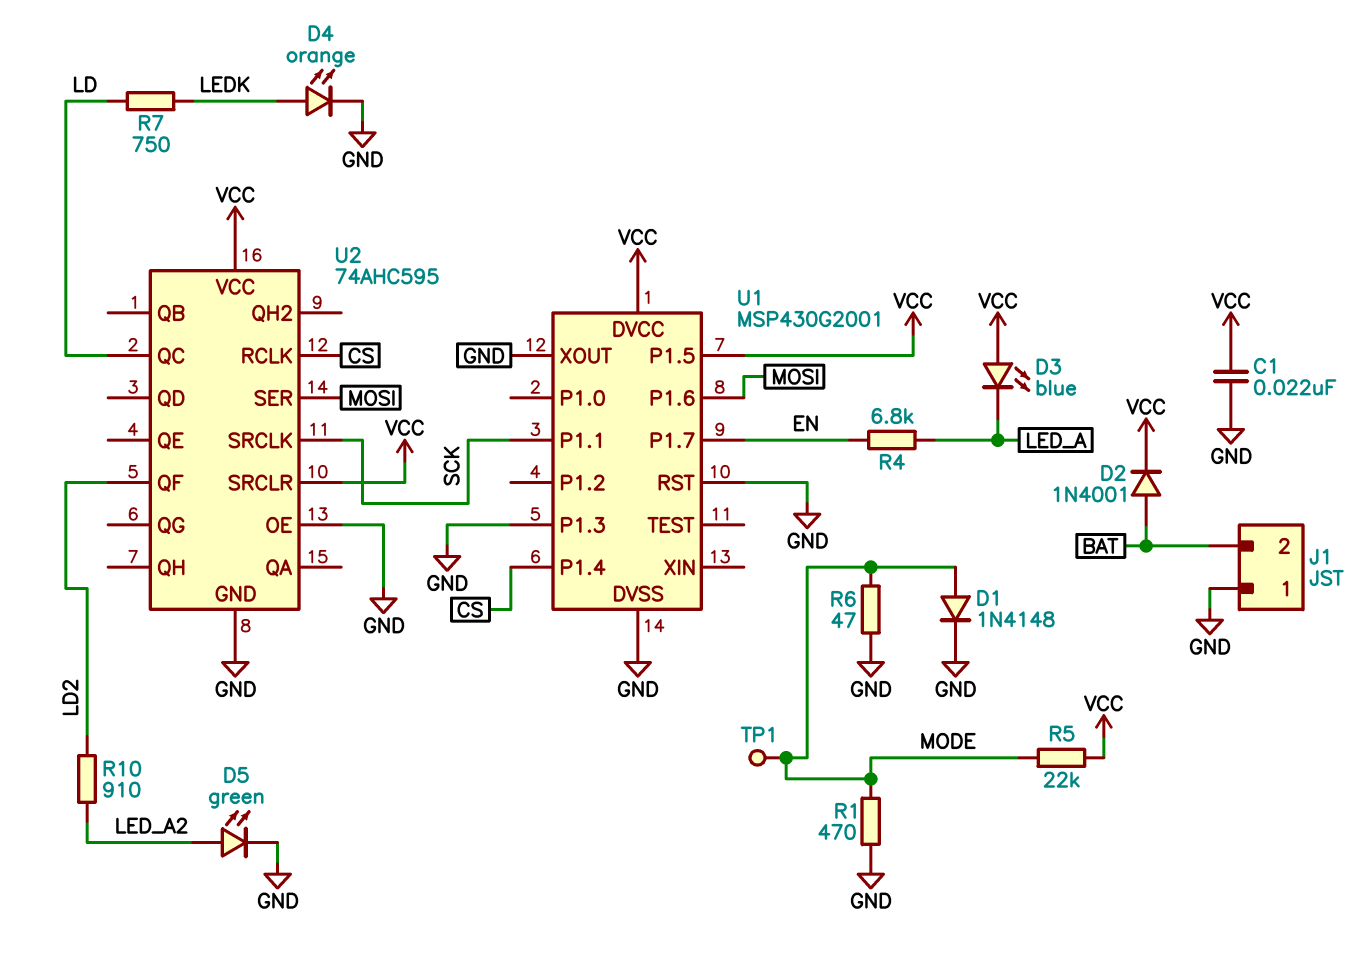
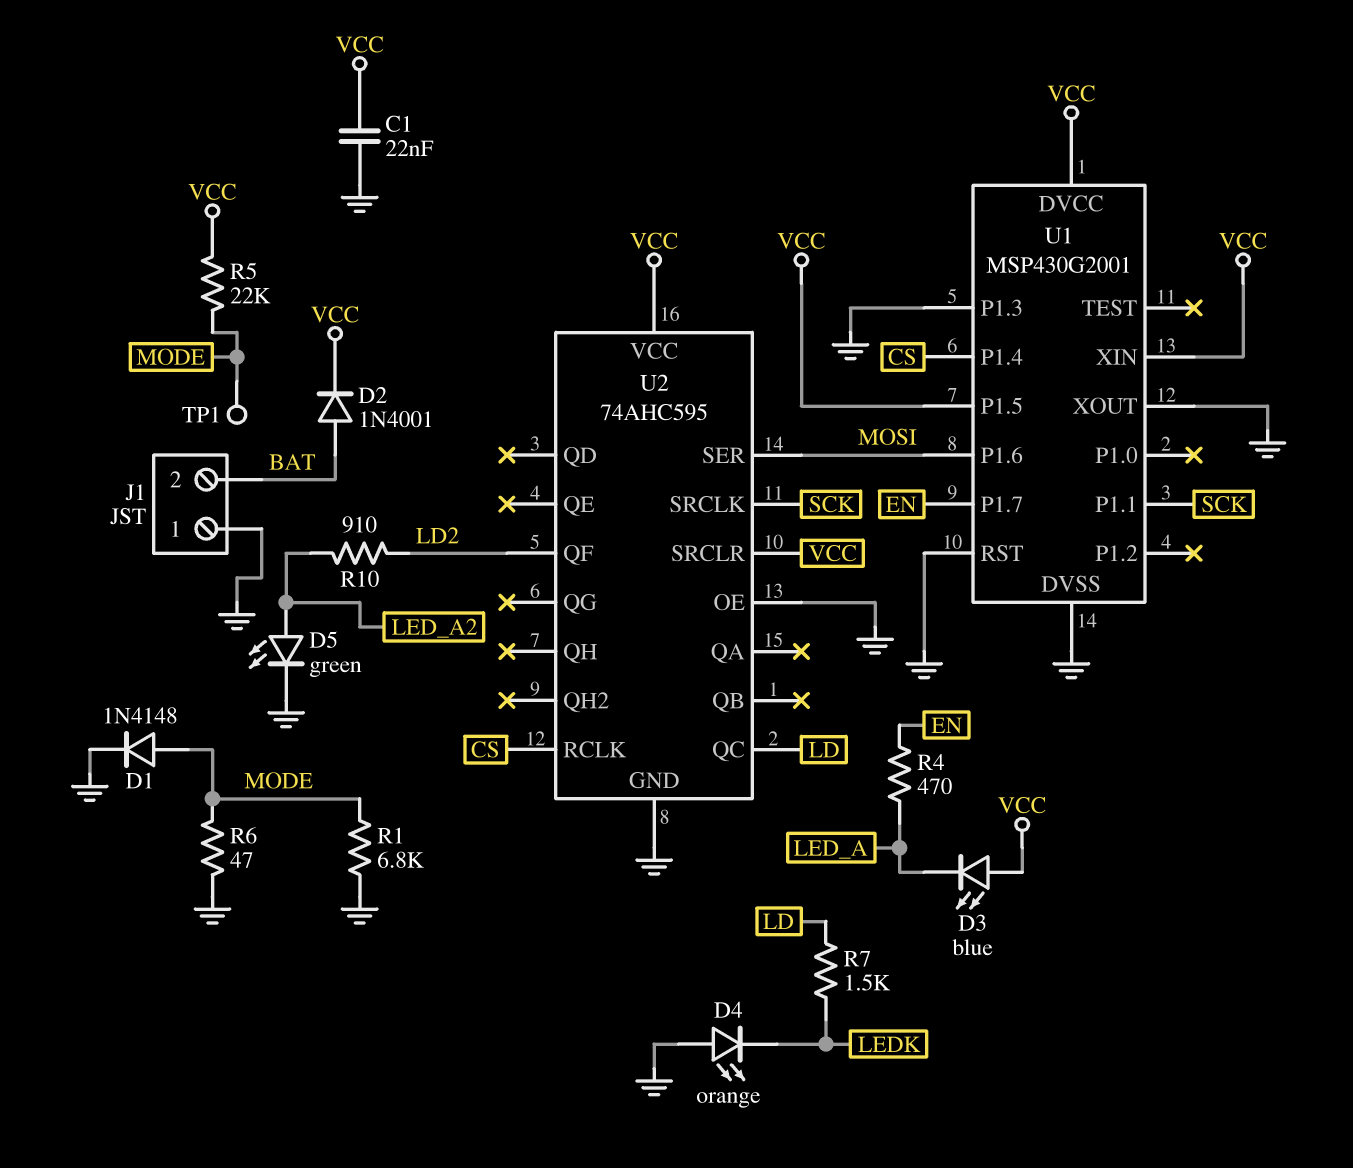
D4: LED orange (A LEDK, K GND) -> LED orange (A GND, K LEDK)
R1: 470 (GND, MODE) -> 6.8k (GND, MODE)
R4: 6.8k (EN, LED_A) -> 470 (EN, LED_A)
R7: 750 (LD, LEDK) -> 1.5k (LD, LEDK)
U1 pin XIN: none -> VCC

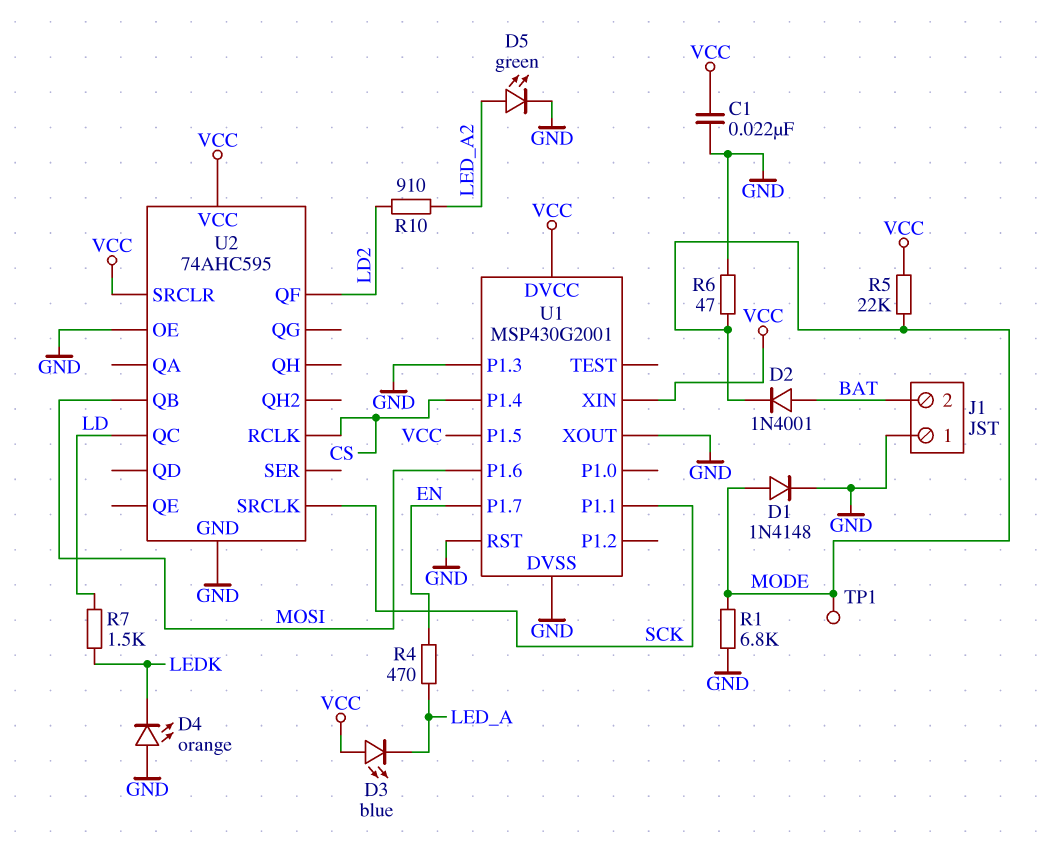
D2: diode 1N4001 (A BAT, K VCC) -> diode 1N4001 (A BAT, K MODE)
U2 pin QB: none -> MOSI
U2 pin SER: MOSI -> none

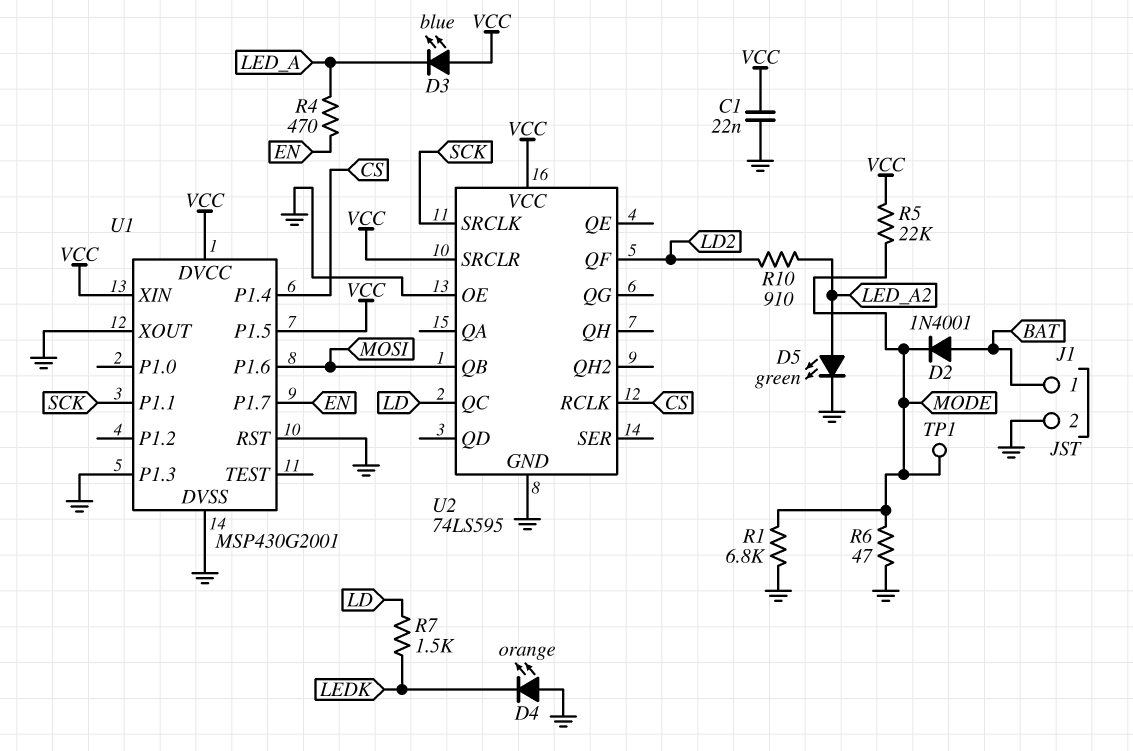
D1: diode 1N4148 (A MODE, K GND) -> none
J1 pin 1: GND -> BAT
J1 pin 2: BAT -> GND
U2: 74AHC595 -> 74LS595

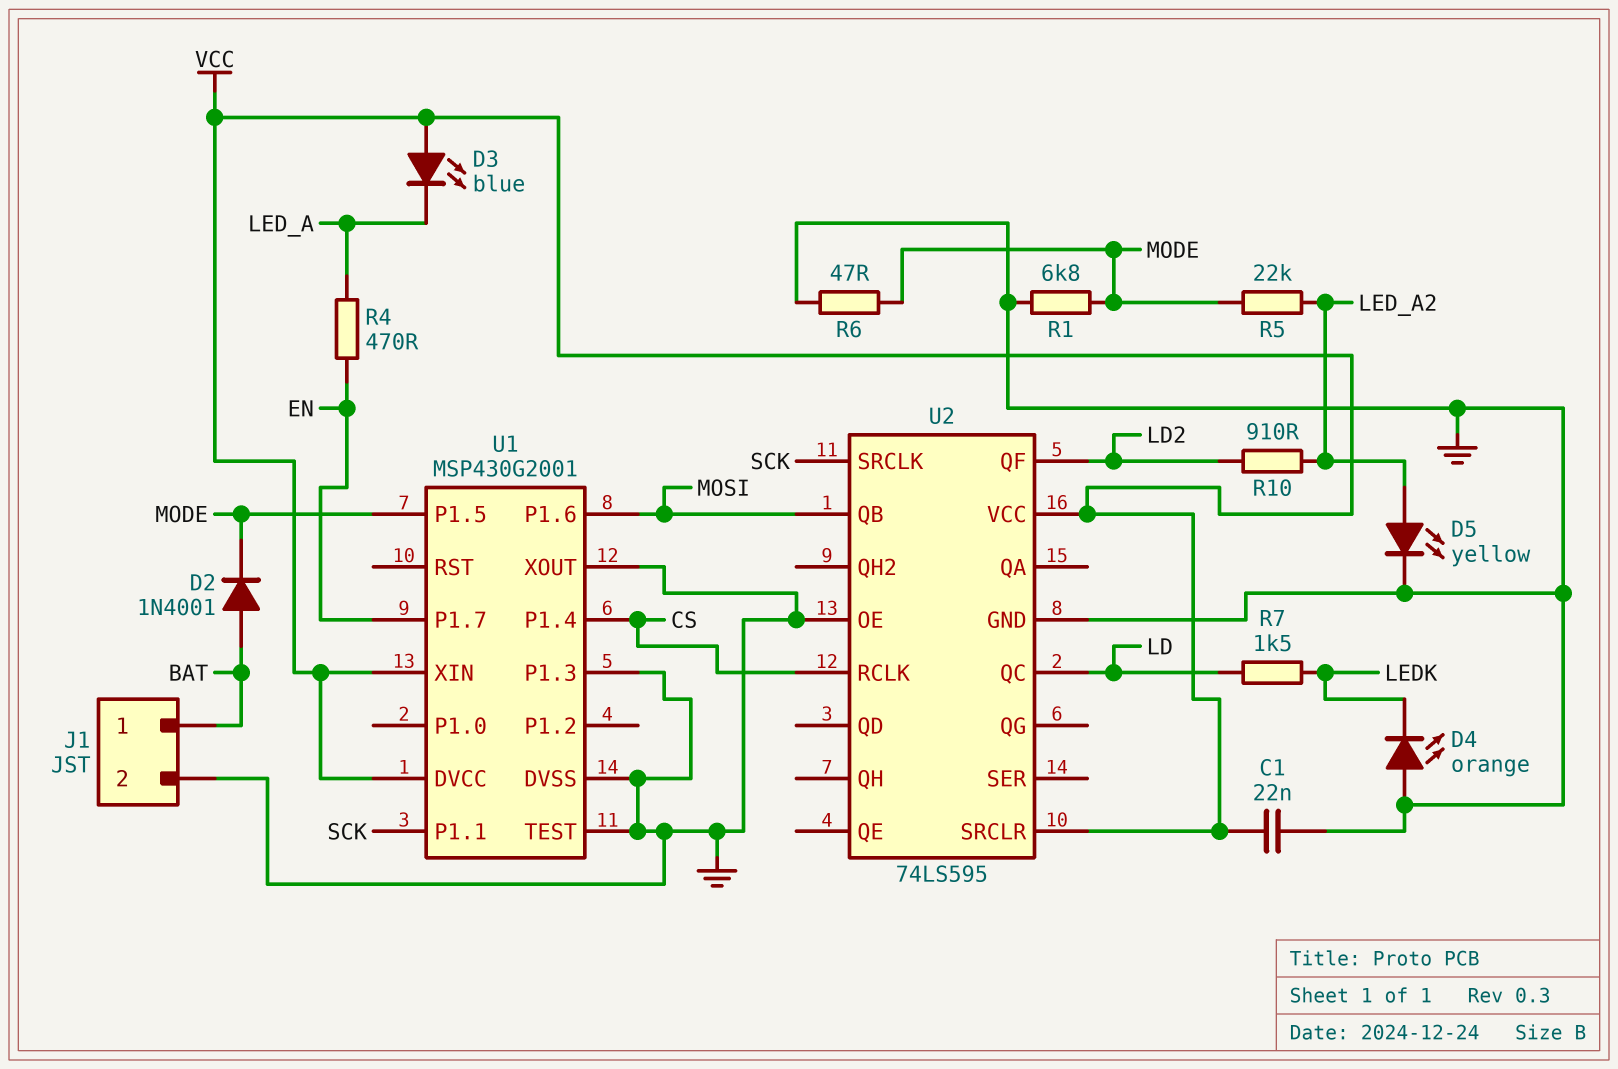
D5: LED green (A LED_A2, K GND) -> LED yellow (A LED_A2, K GND)
R5: 22k (MODE, VCC) -> 22k (LED_A2, MODE)
TP1: test point (MODE) -> none
U1 pin P1.5: VCC -> MODE
U1 pin RST: GND -> none
U1 pin TEST: none -> GND

